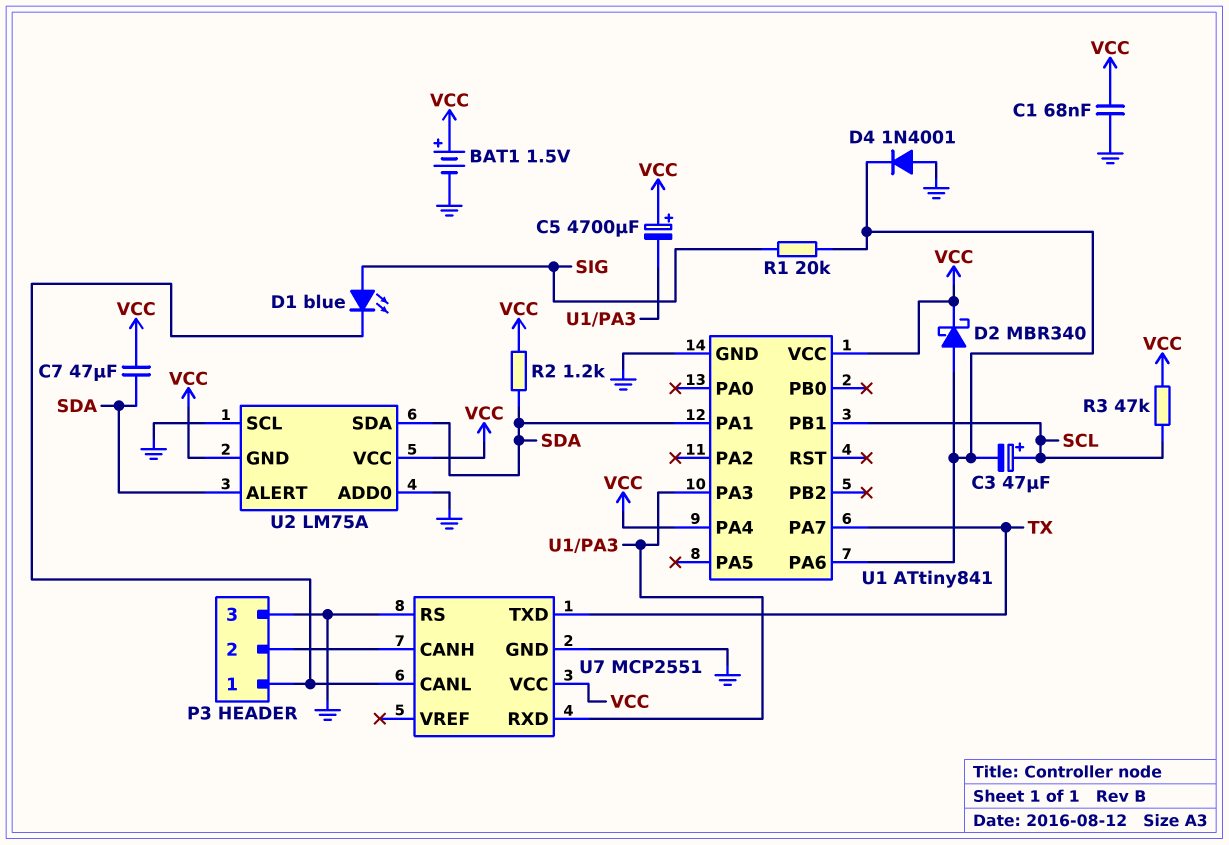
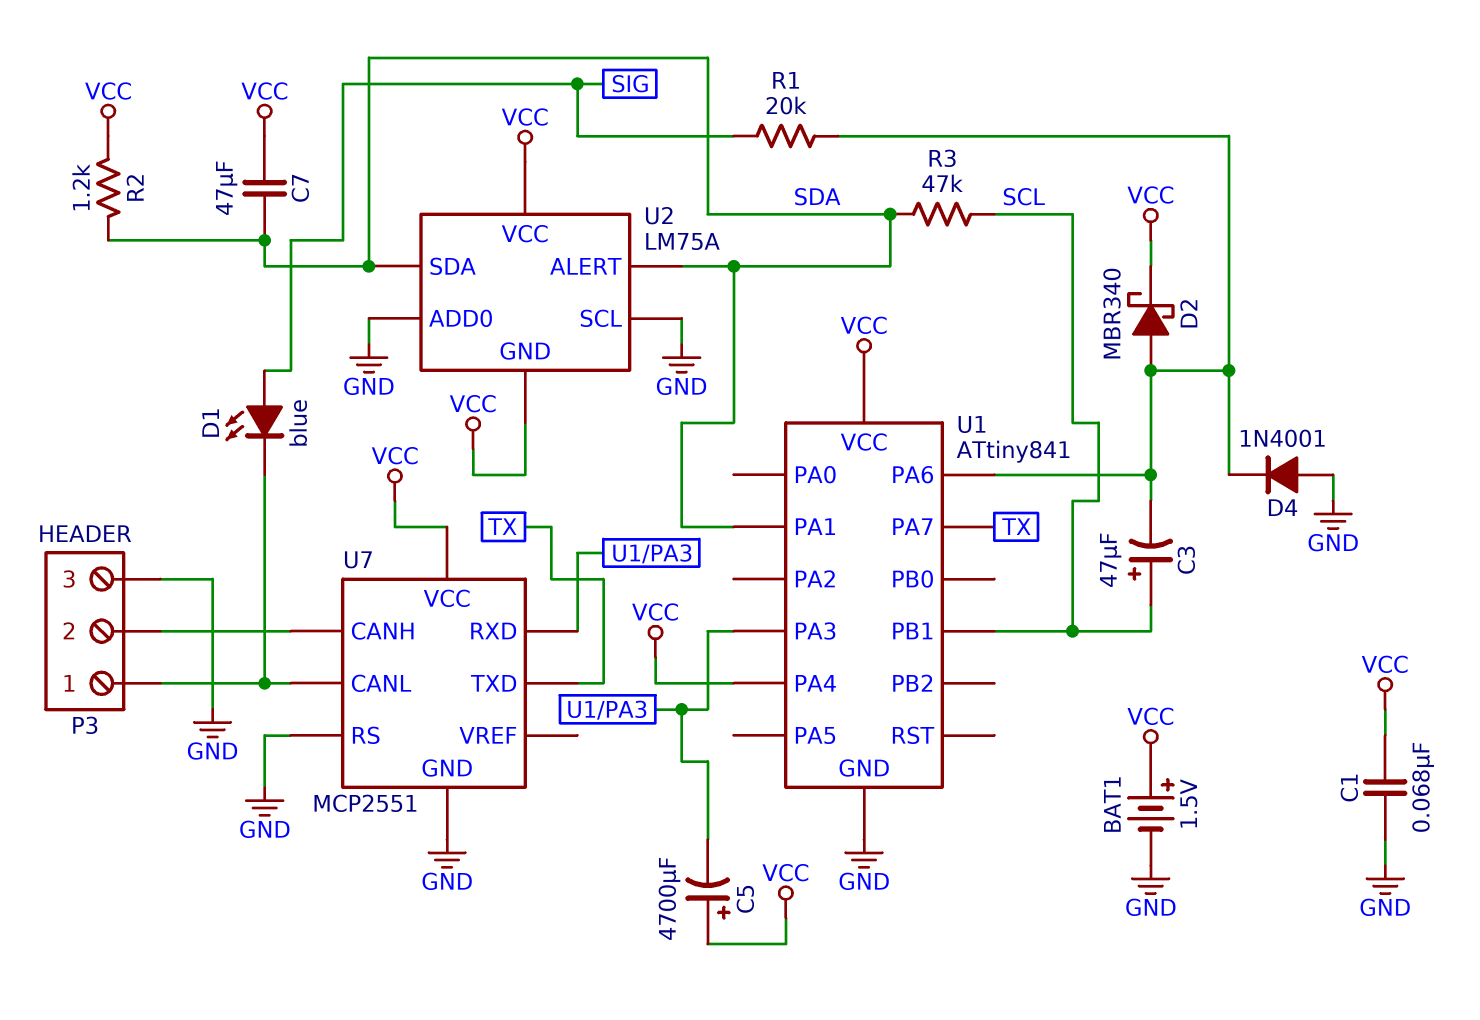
R3: 47k (SCL, VCC) -> 47k (SCL, SDA)

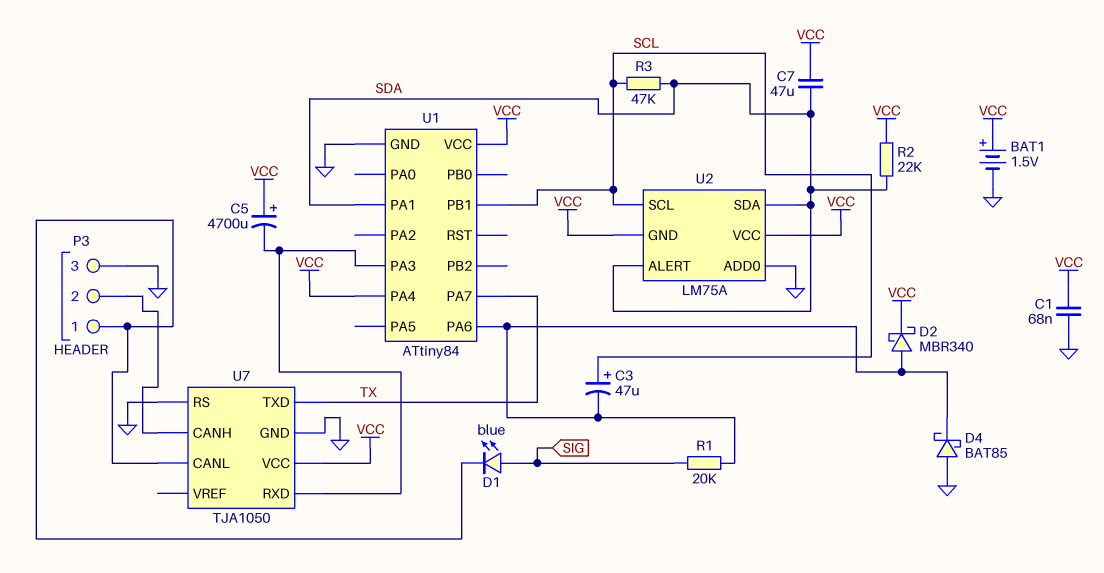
D4: diode 1N4001 (A GND, K U1/PA6) -> schottky BAT85 (A GND, K U1/PA6)
R2: 1.2k (SDA, VCC) -> 22k (SDA, VCC)
U1: ATtiny841 -> ATtiny84
U2 pin SCL: GND -> SCL
U7: MCP2551 -> TJA1050

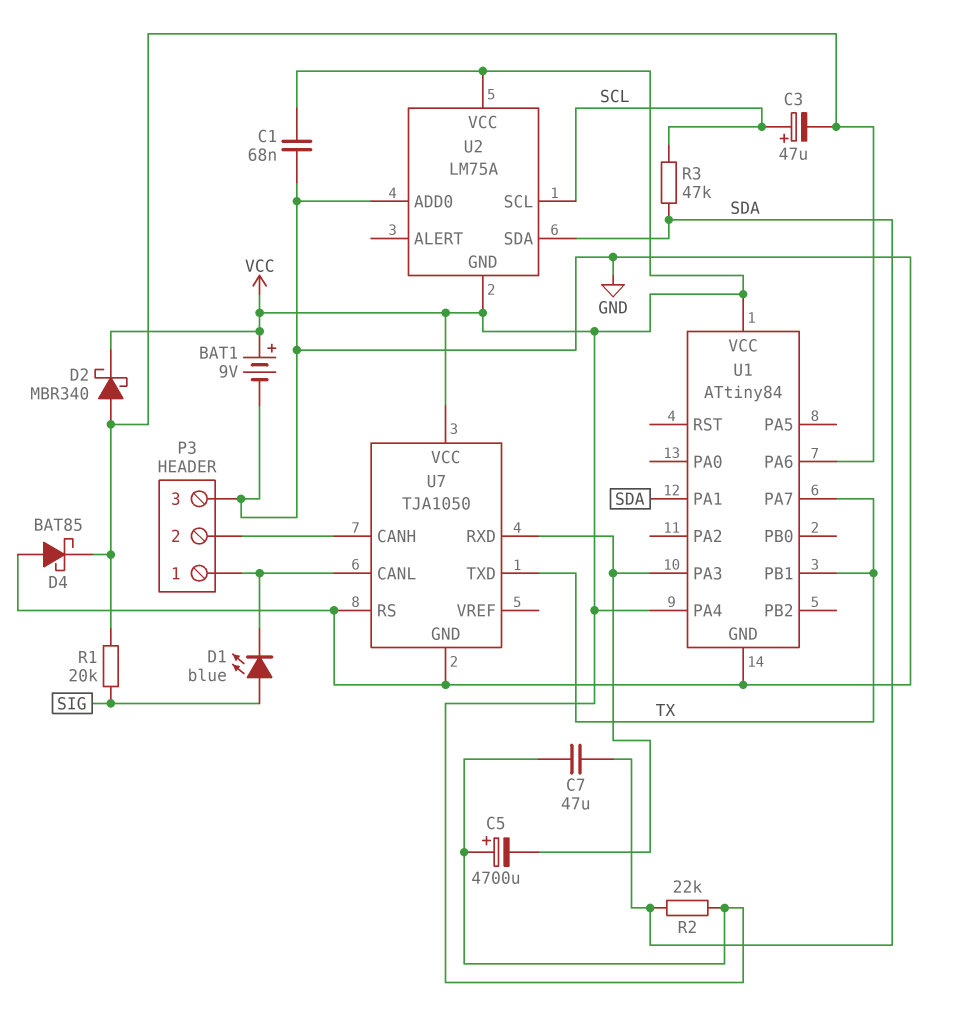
BAT1: 1.5V (plus VCC, minus GND) -> 9V (plus VCC, minus GND)
U1 pin PB1: SCL -> TX
U2 pin ALERT: SDA -> none

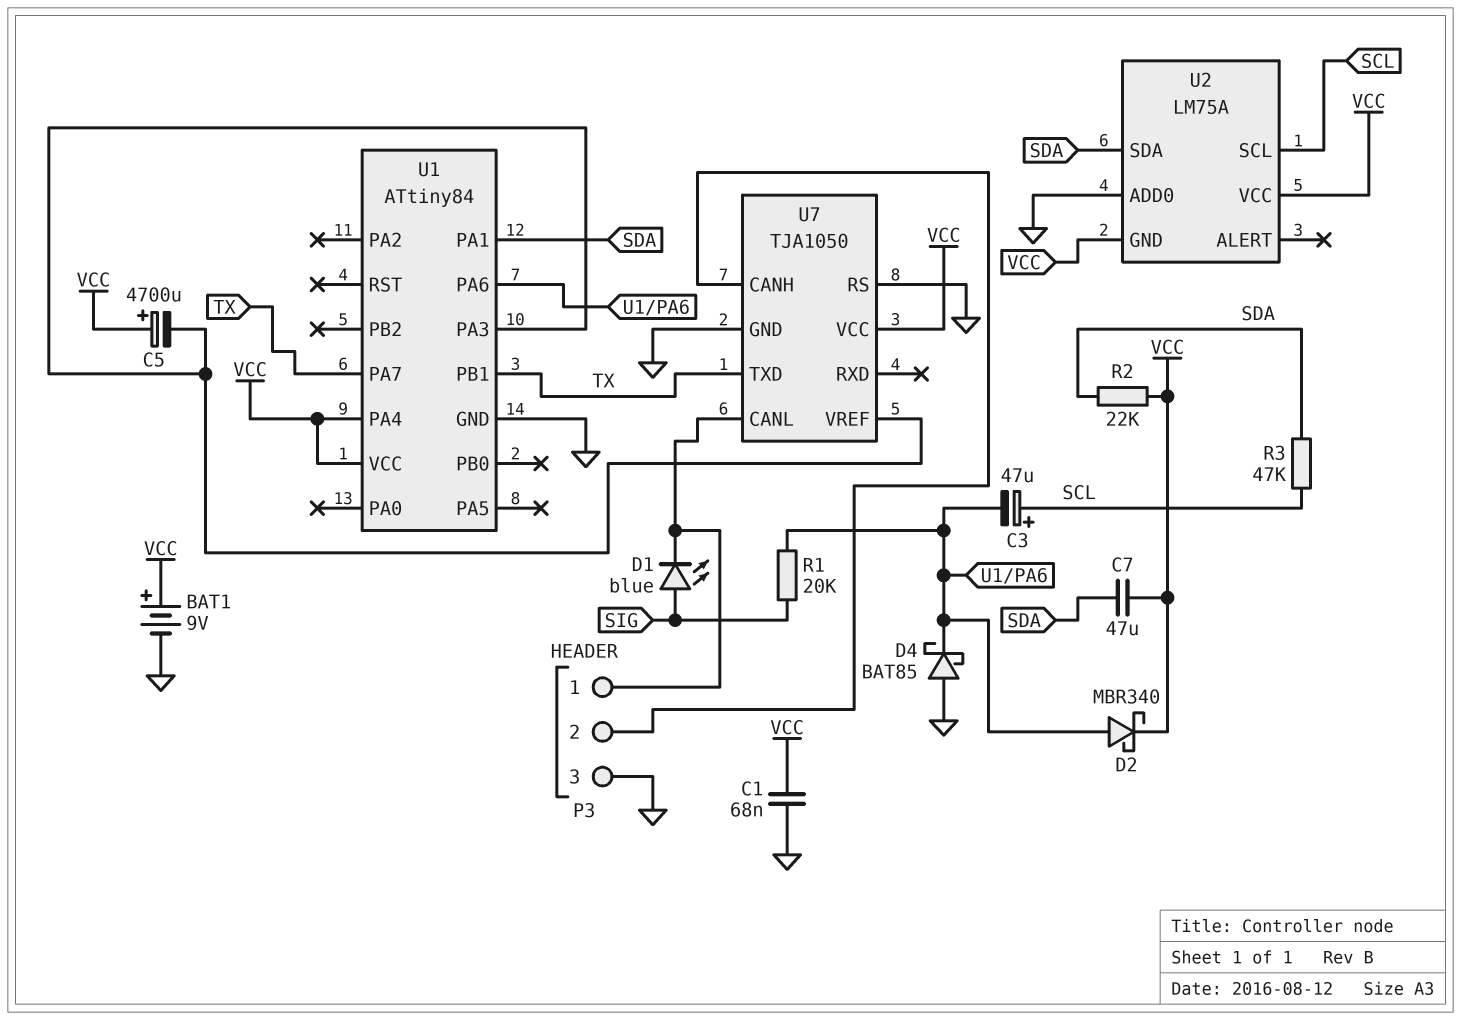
U7 pin RXD: U1/PA3 -> none
U7 pin VREF: none -> U1/PA3

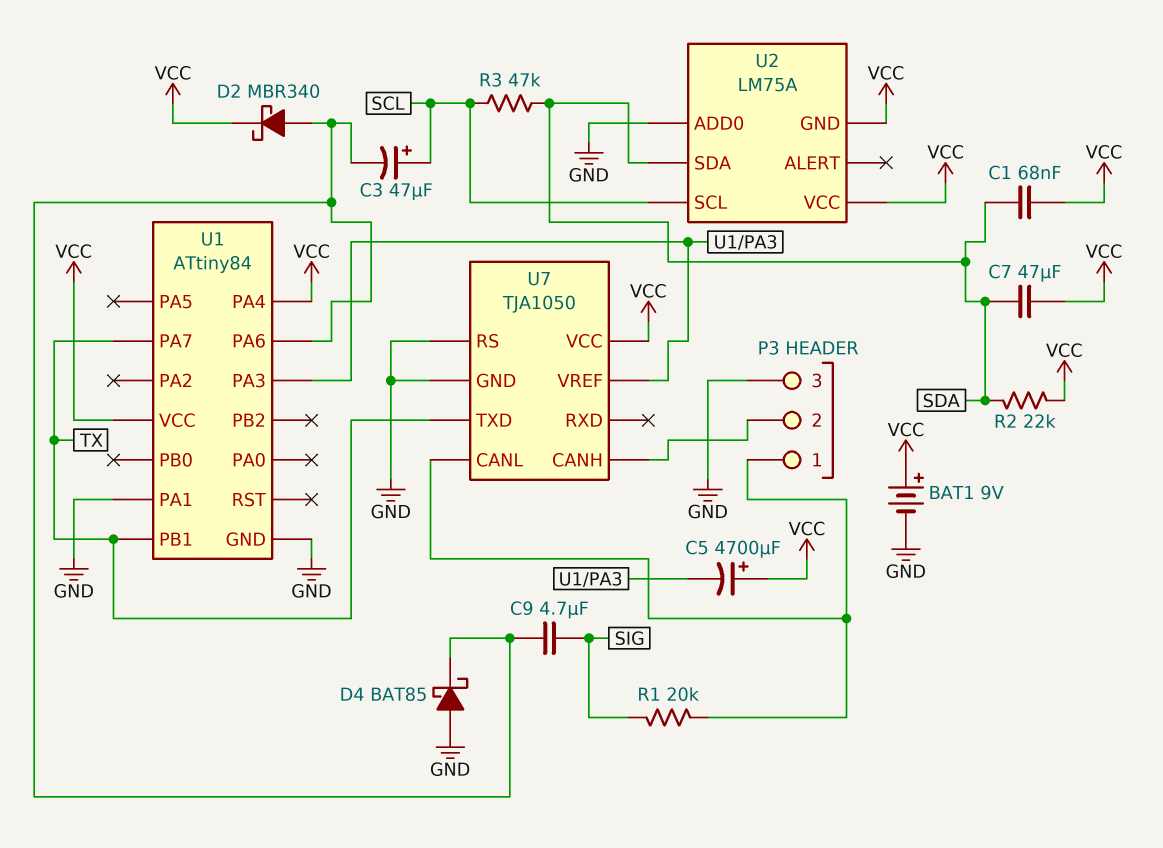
C1: 68nF (GND, VCC) -> 68nF (SDA, VCC)
C9: none -> 4.7uF (SIG, U1/PA6)
D1: LED blue (A SIG, K P3/1) -> none
R1: 20k (SIG, U1/PA6) -> 20k (P3/1, SIG)
U1 pin PA1: SDA -> GND

